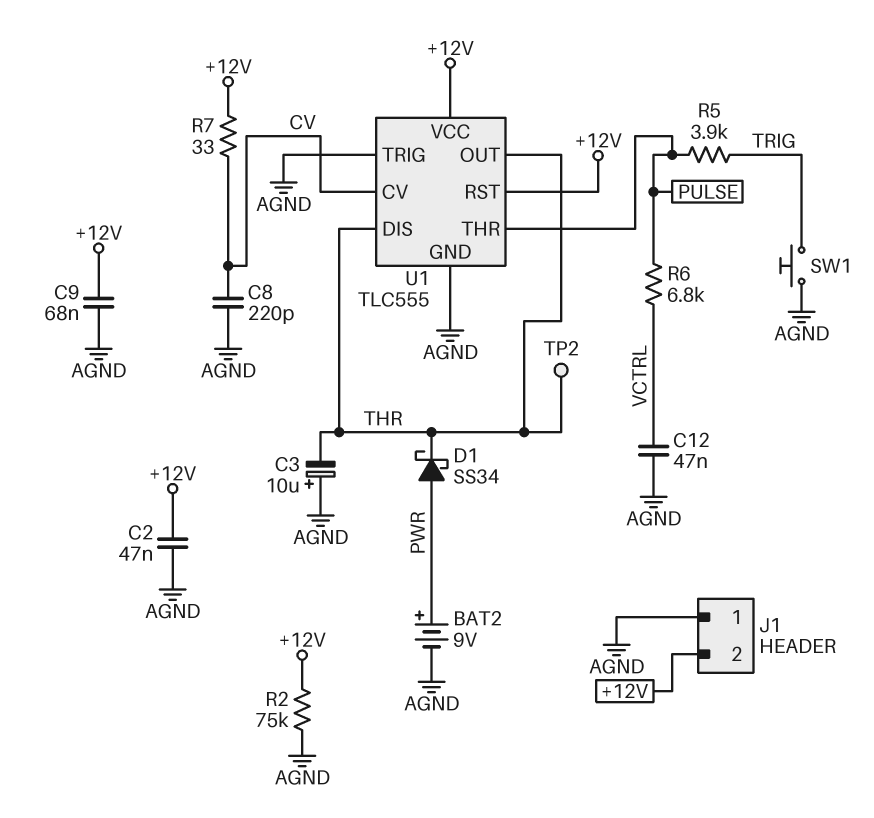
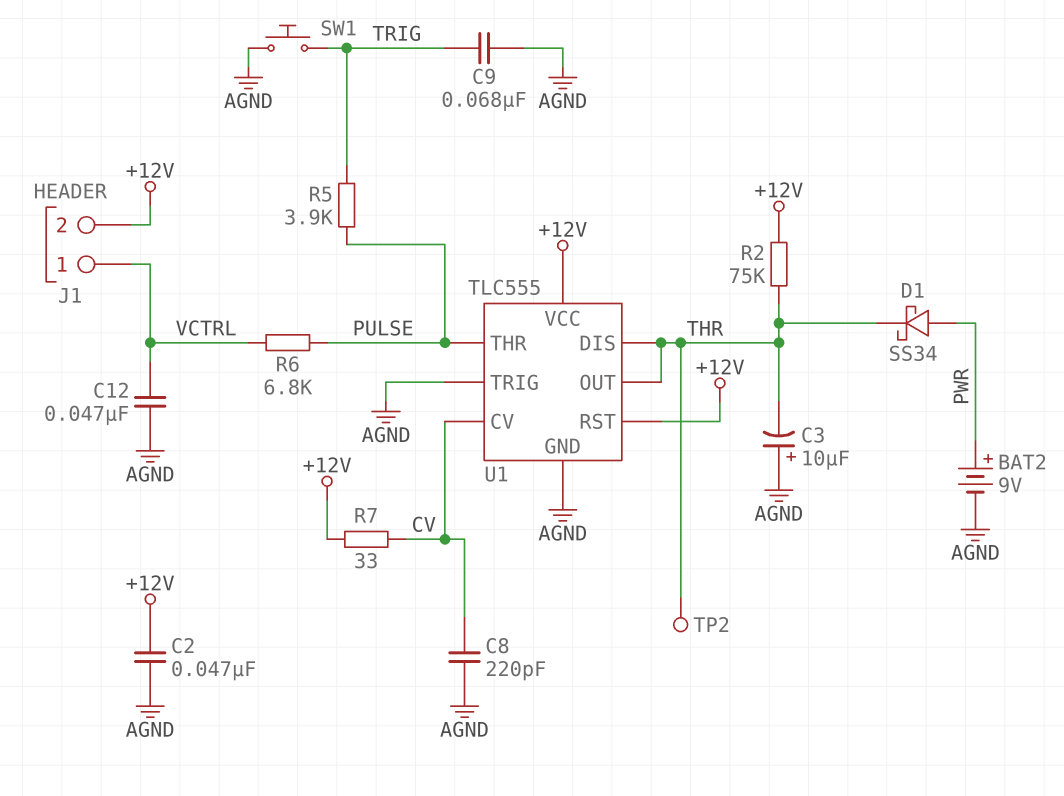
C9: 68nF (+12V, AGND) -> 68nF (AGND, TRIG)
J1 pin 1: AGND -> VCTRL
R2: 75k (+12V, AGND) -> 75k (+12V, THR)

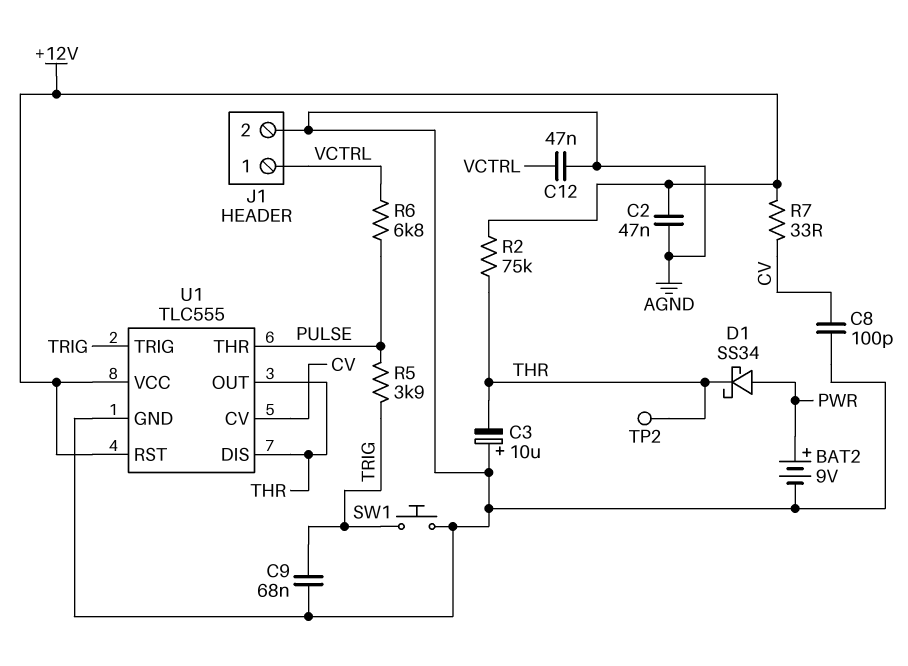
C8: 220pF (AGND, CV) -> 100pF (AGND, CV)
J1 pin 2: +12V -> AGND
U1 pin TRIG: AGND -> TRIG

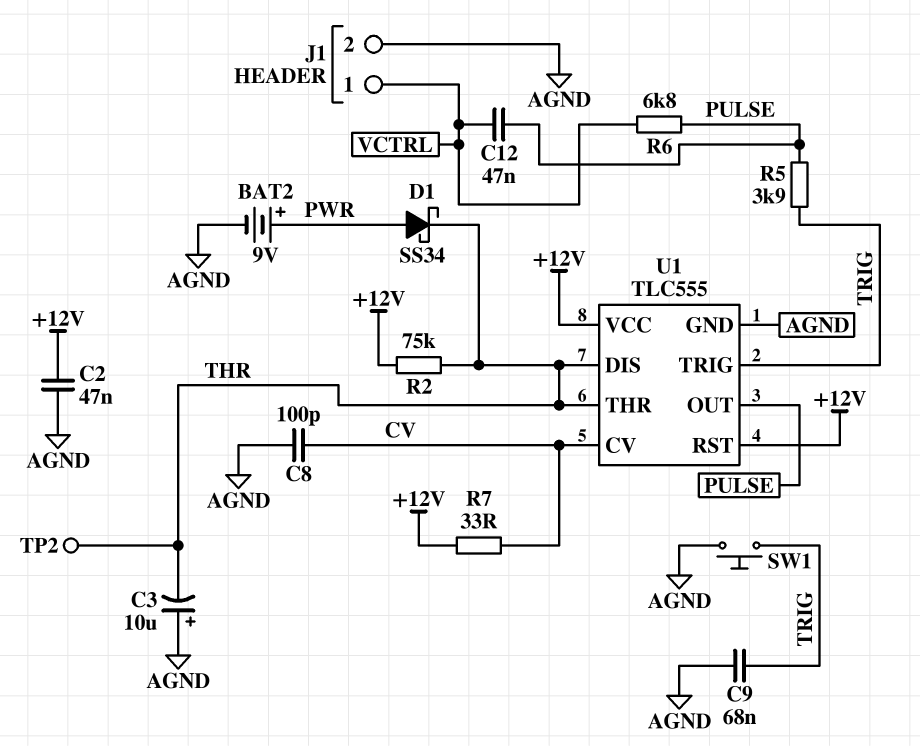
C12: 47nF (AGND, VCTRL) -> 47nF (PULSE, VCTRL)
U1 pin OUT: THR -> PULSE
U1 pin THR: PULSE -> THR

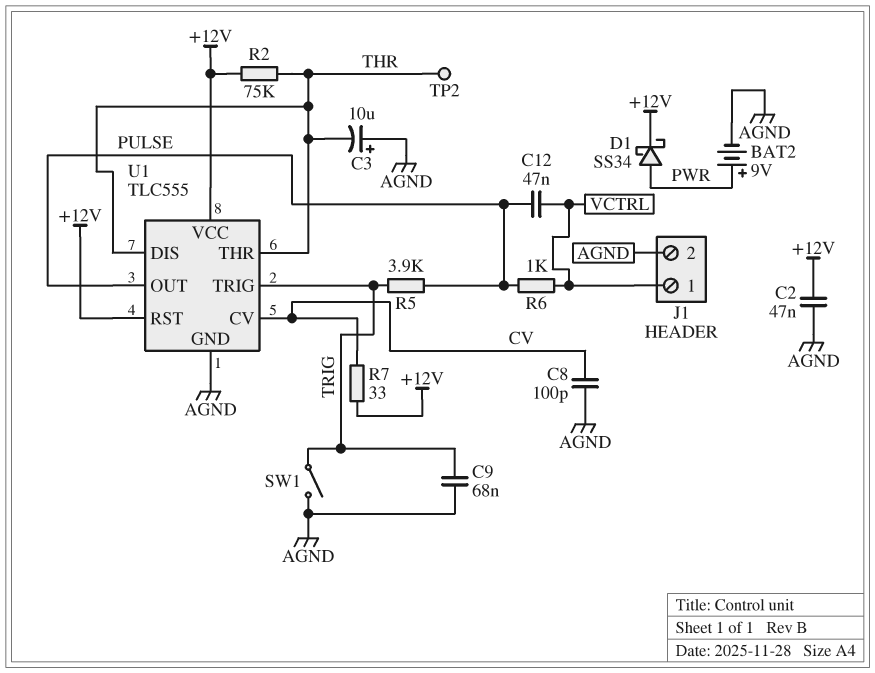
D1: schottky SS34 (A PWR, K THR) -> schottky SS34 (A PWR, K +12V)
R6: 6.8k (PULSE, VCTRL) -> 1k (PULSE, VCTRL)
SW1: button (AGND, TRIG) -> switch (AGND, TRIG)

